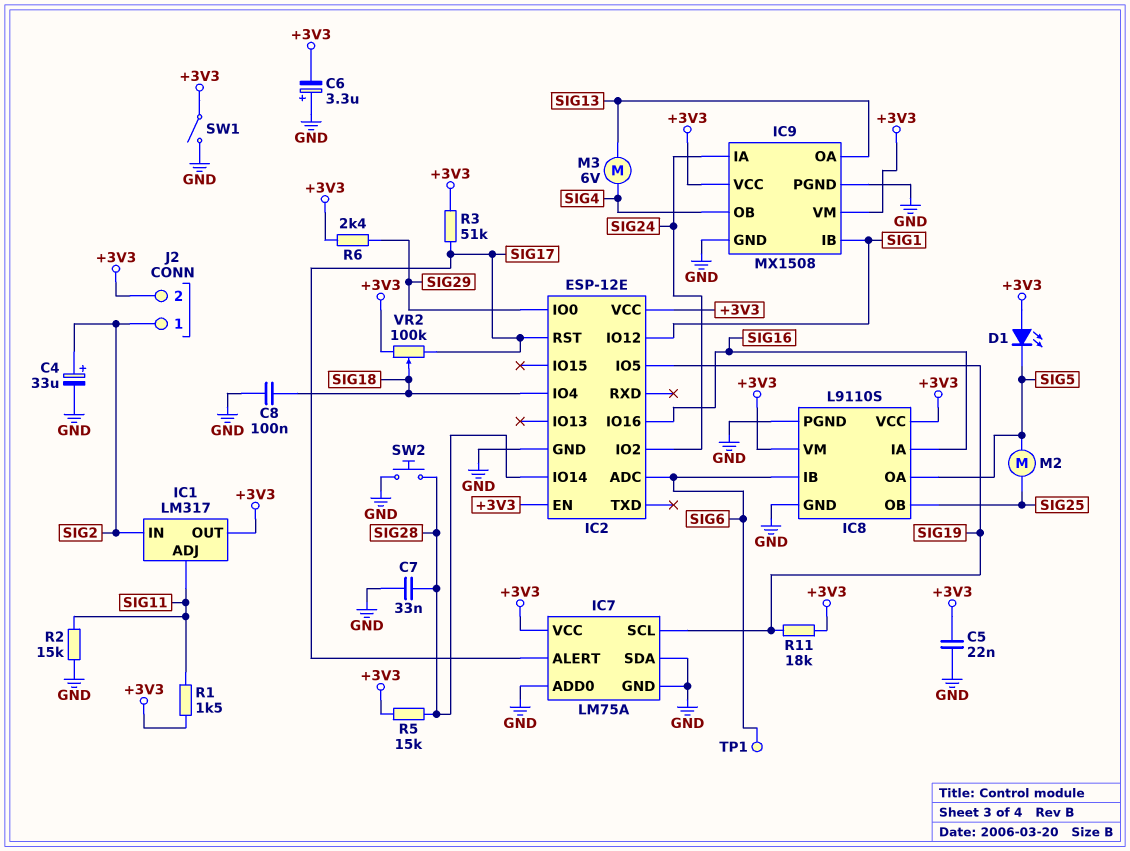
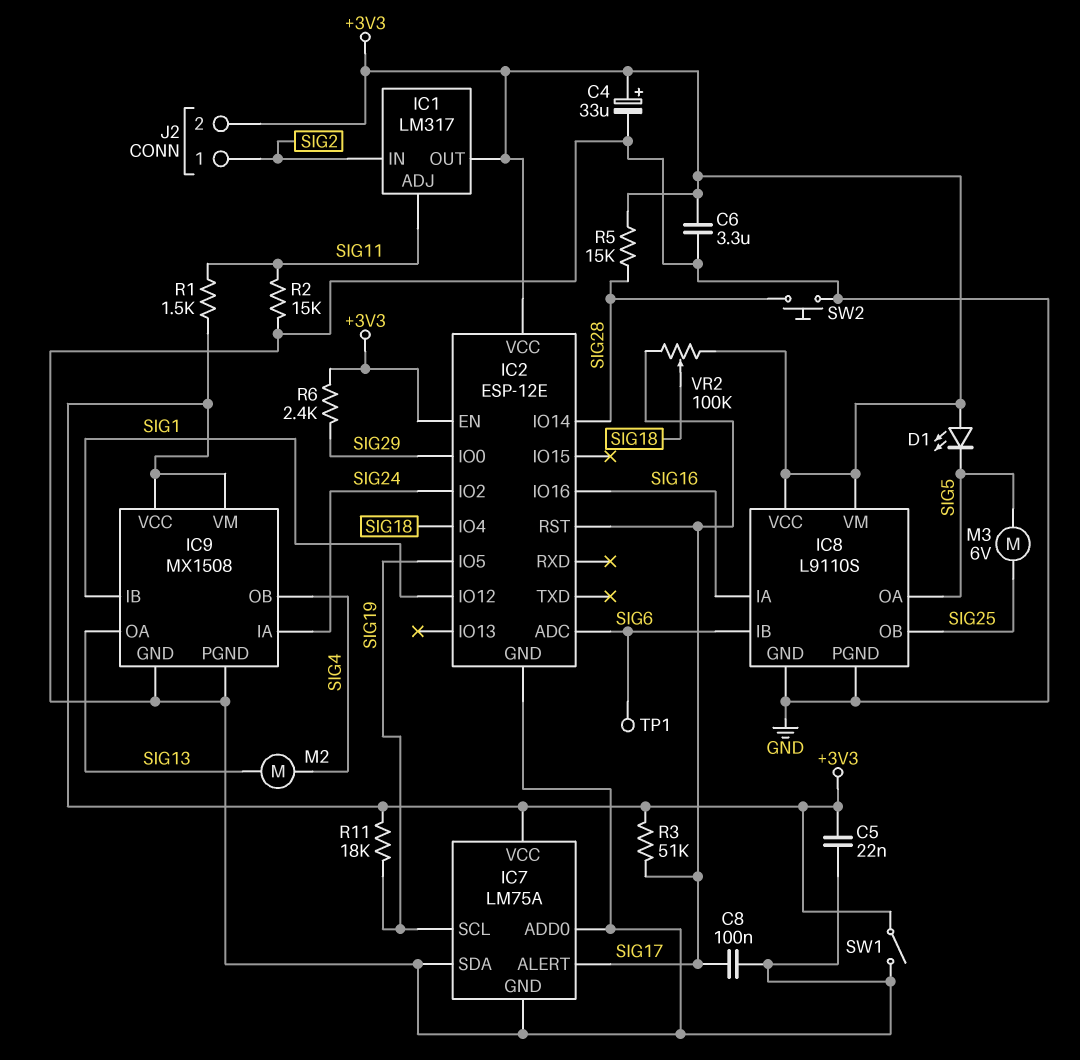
C4: 33uF (plus SIG2, minus GND) -> 33uF (plus +3V3, minus GND)
C6: 3.3uF (plus GND, minus +3V3) -> 3.3uF (+3V3, GND)
C7: 33nF (GND, SIG28) -> none
C8: 100nF (GND, SIG18) -> 100nF (GND, SIG17)
M2: motor (SIG5, SIG25) -> motor (SIG4, SIG13)
M3: motor 6V (SIG4, SIG13) -> motor 6V (SIG5, SIG25)

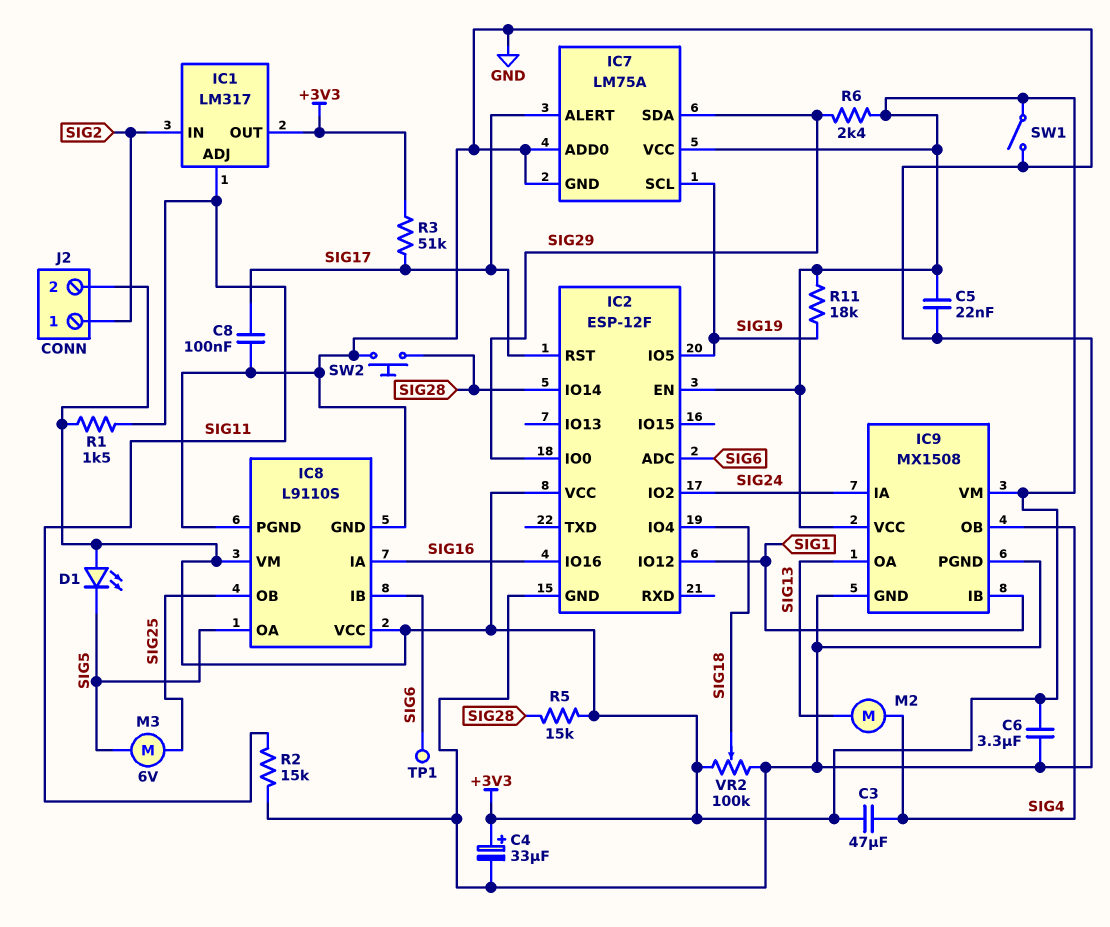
C3: none -> 47uF (+3V3, SIG4)
IC2: ESP-12E -> ESP-12F
IC7 pin SDA: GND -> SIG29
VR2: 100k (+3V3, SIG17, wiper SIG18) -> 100k (+3V3, GND, wiper SIG18)

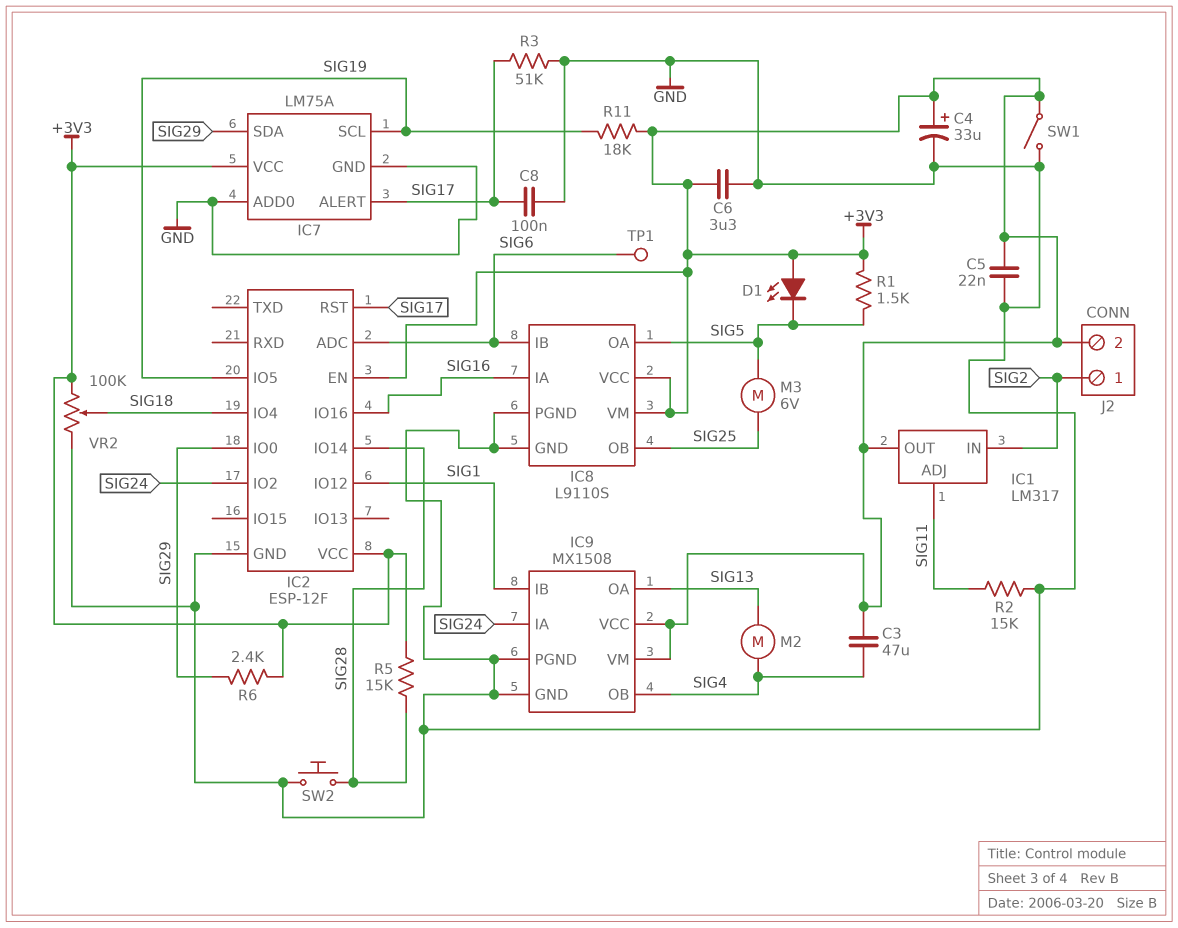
R1: 1.5k (+3V3, SIG11) -> 1.5k (+3V3, SIG5)
R3: 51k (+3V3, SIG17) -> 51k (GND, SIG17)

